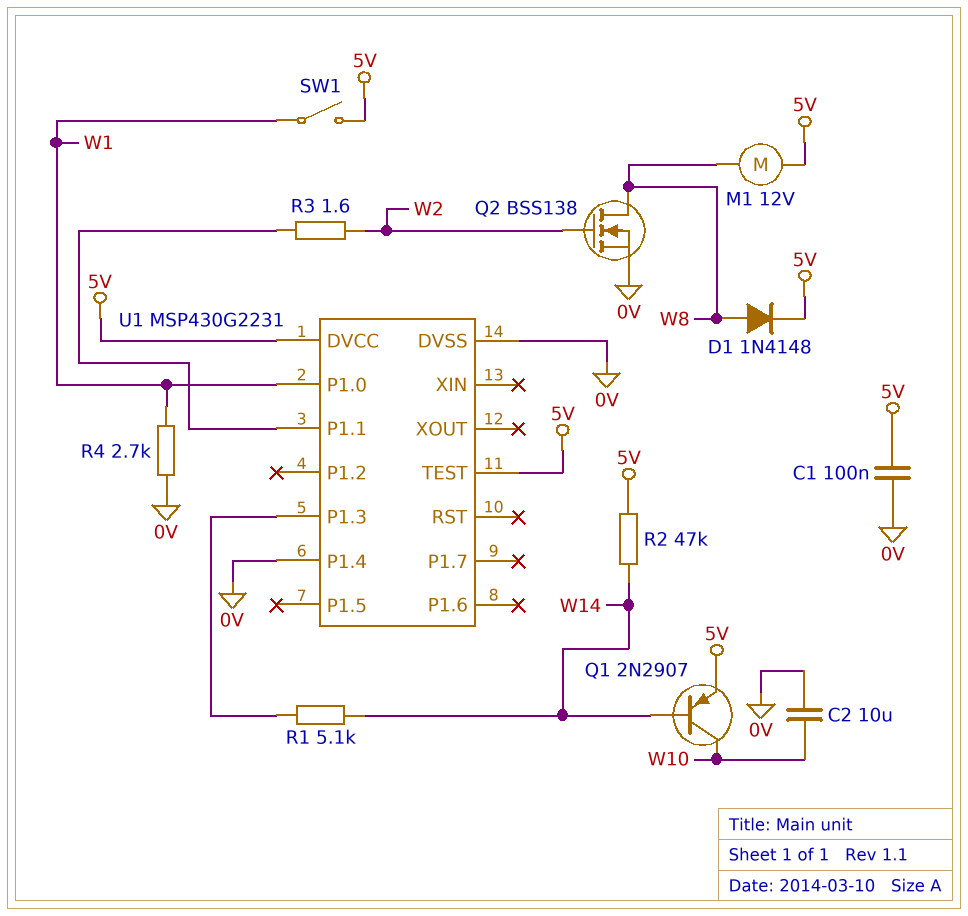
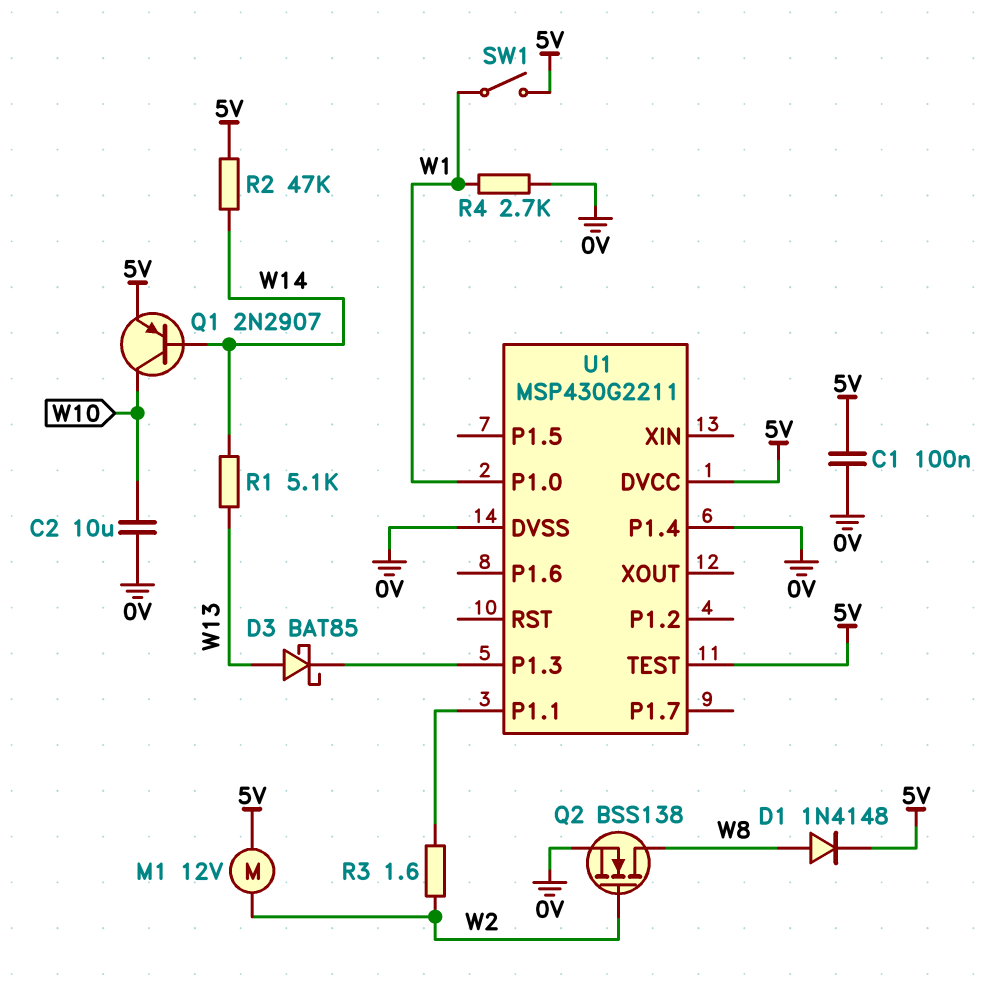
D3: none -> schottky BAT85 (A W13, K U1/P1.3)
M1: motor 12V (5V, W8) -> motor 12V (5V, W2)
R1: 5.1k (U1/P1.3, W14) -> 5.1k (W13, W14)
U1: MSP430G2231 -> MSP430G2211

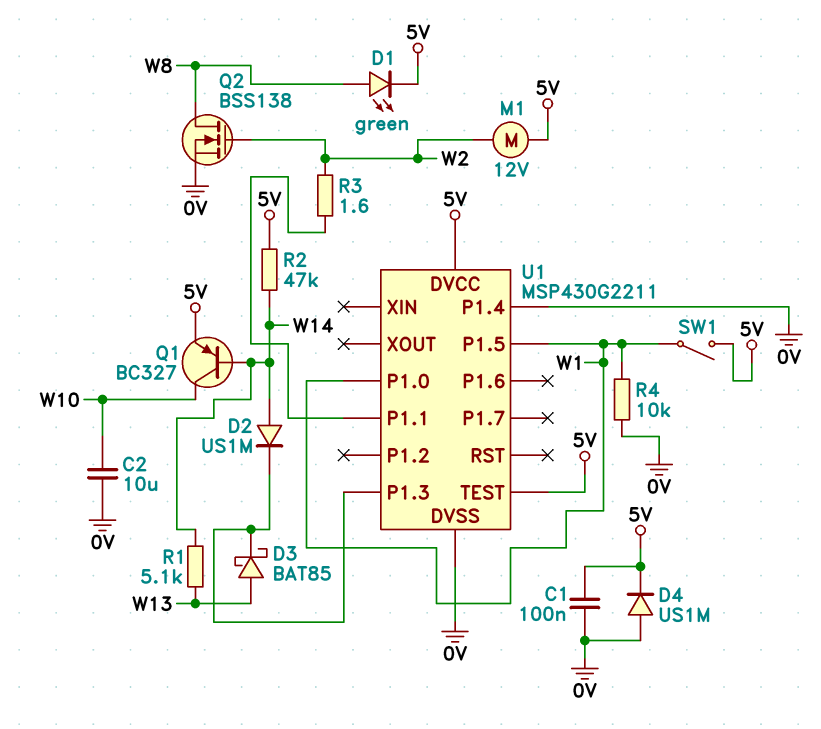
D1: diode 1N4148 (A W8, K 5V) -> LED green (A W8, K 5V)
D2: none -> diode US1M (A W14, K U1/P1.3)
D4: none -> diode US1M (A 0V, K 5V)
Q1: PNP 2N2907 (B W14, C W10, E 5V) -> PNP BC327 (B W14, C W10, E 5V)
R4: 2.7k (0V, W1) -> 10k (0V, W1)
U1 pin P1.5: none -> W1

